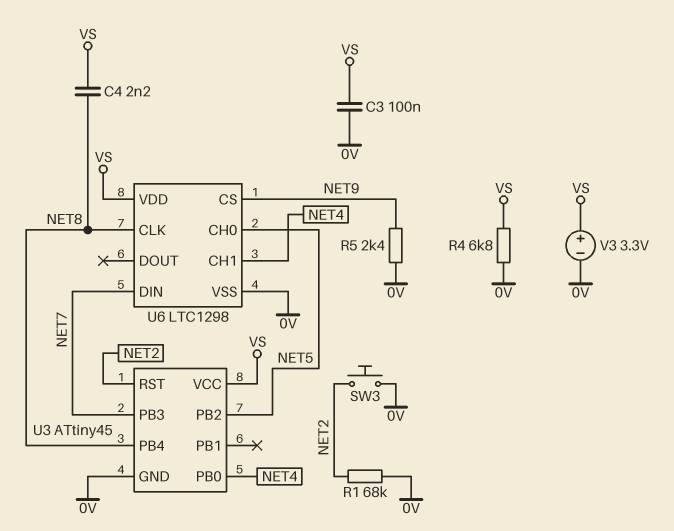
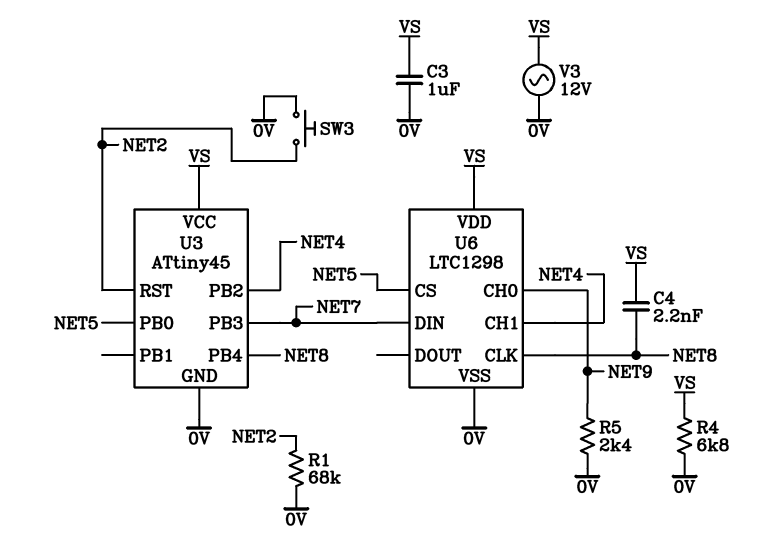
C3: 100nF (0V, VS) -> 1uF (0V, VS)
U3 pin PB0: NET4 -> NET5
U3 pin PB2: NET5 -> NET4
U6 pin CH0: NET5 -> NET9
U6 pin CS: NET9 -> NET5
V3: 3.3V (plus VS, minus 0V) -> AC 12V (0V, VS)

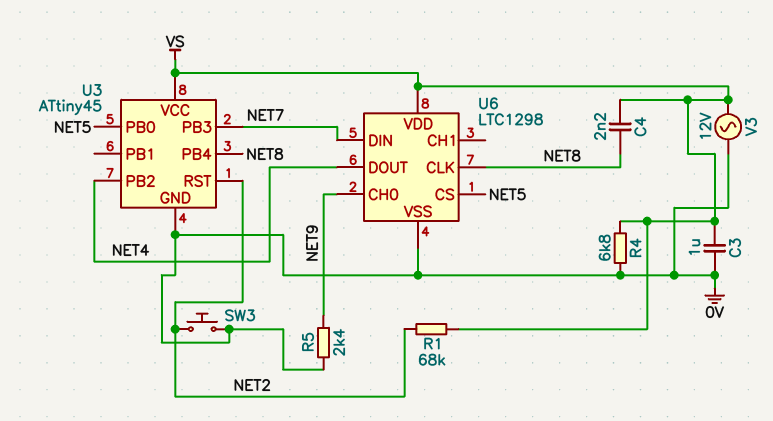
R1: 68k (0V, NET2) -> 68k (NET2, VS)
U6 pin CH1: NET4 -> none
U6 pin DOUT: none -> NET4

